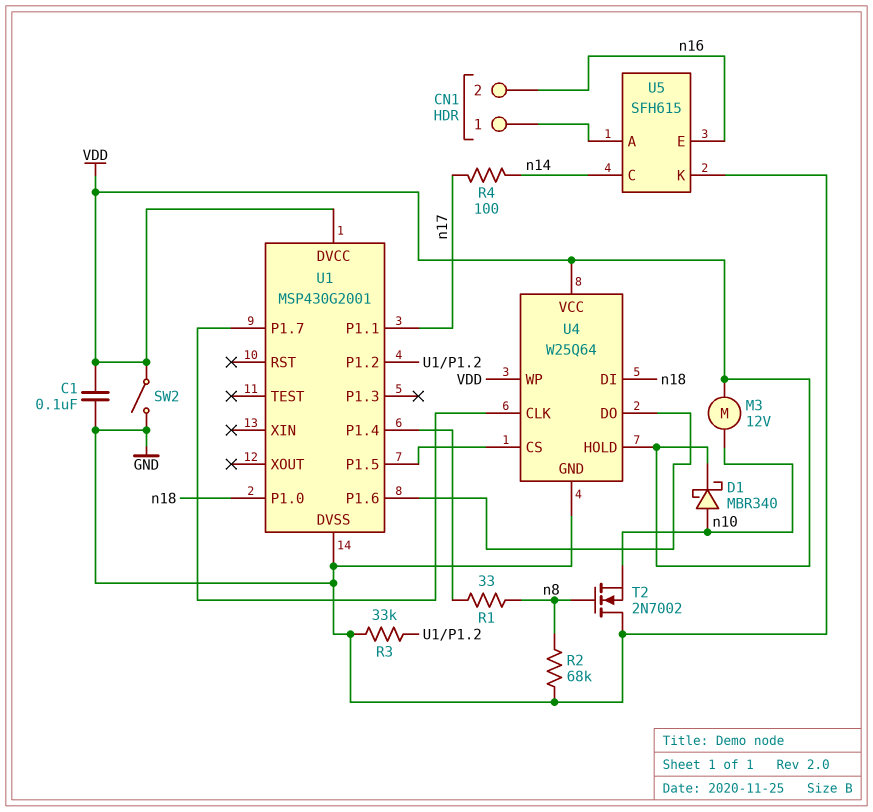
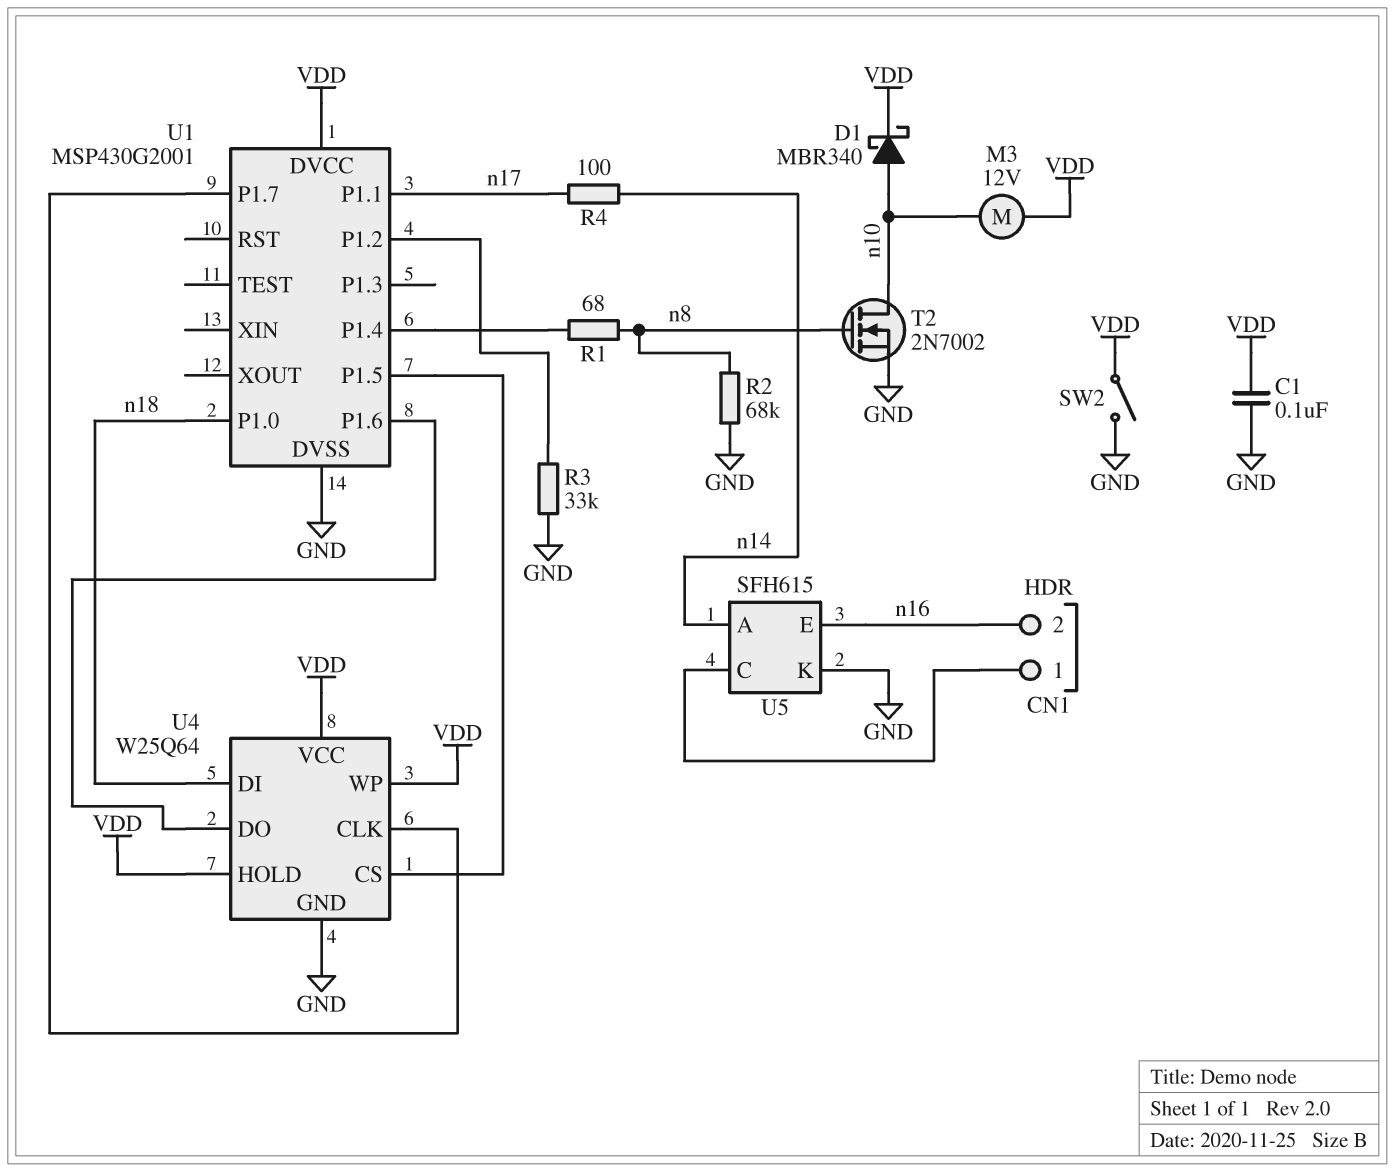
R1: 33 (U1/P1.4, n8) -> 68 (U1/P1.4, n8)
T2: NMOS 2N7002 (G n8, D GND, S n10) -> NMOS 2N7002 (G n8, D n10, S GND)
U5 pin A: CN1/1 -> n14
U5 pin C: n14 -> CN1/1

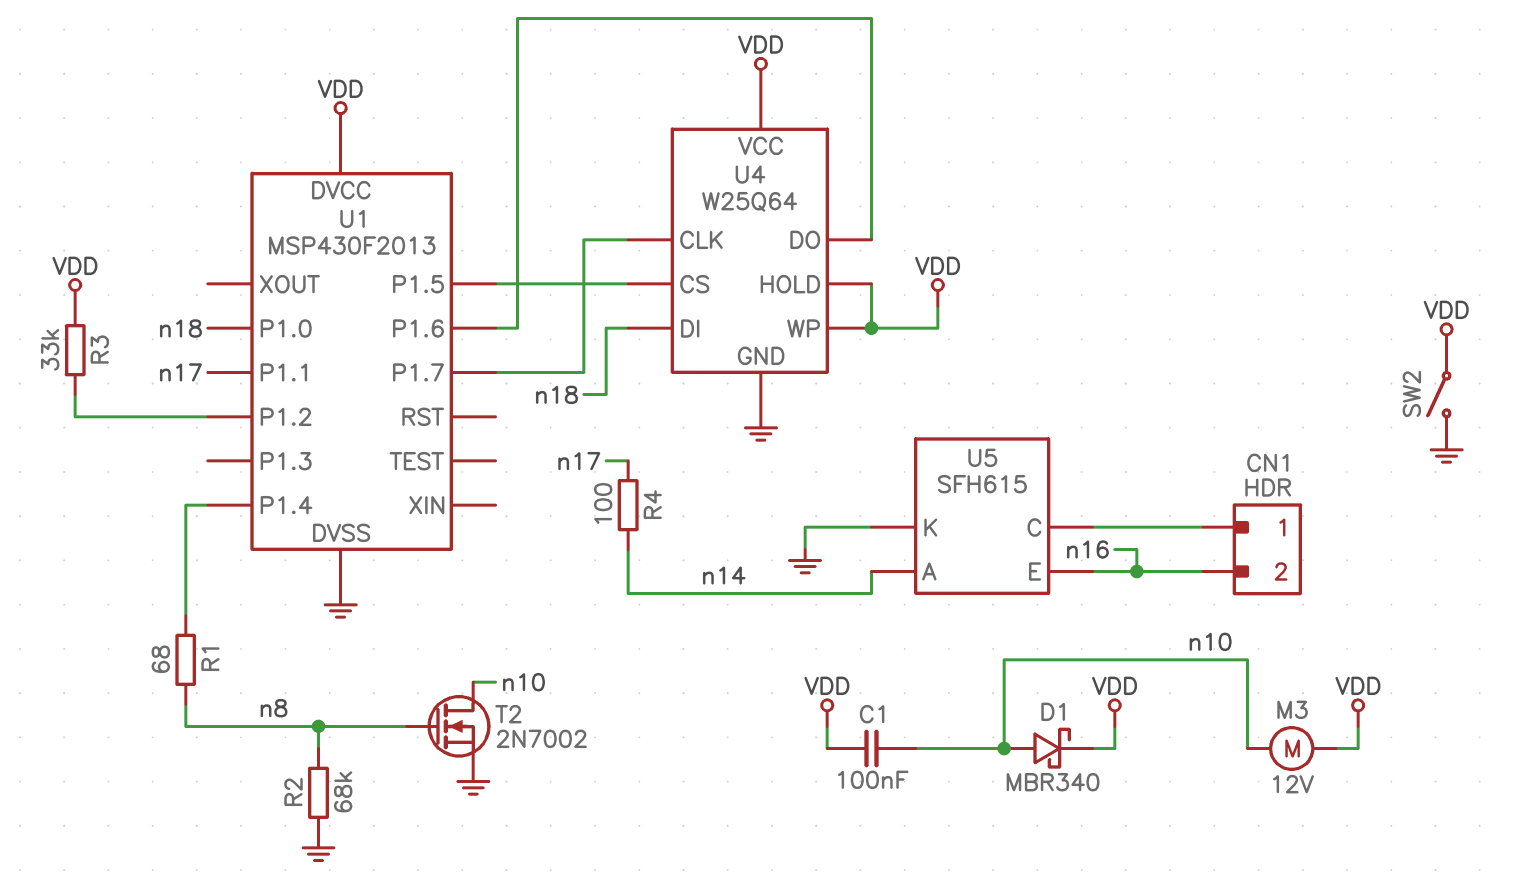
C1: 100nF (GND, VDD) -> 100nF (VDD, n10)
R3: 33k (GND, U1/P1.2) -> 33k (U1/P1.2, VDD)
U1: MSP430G2001 -> MSP430F2013

